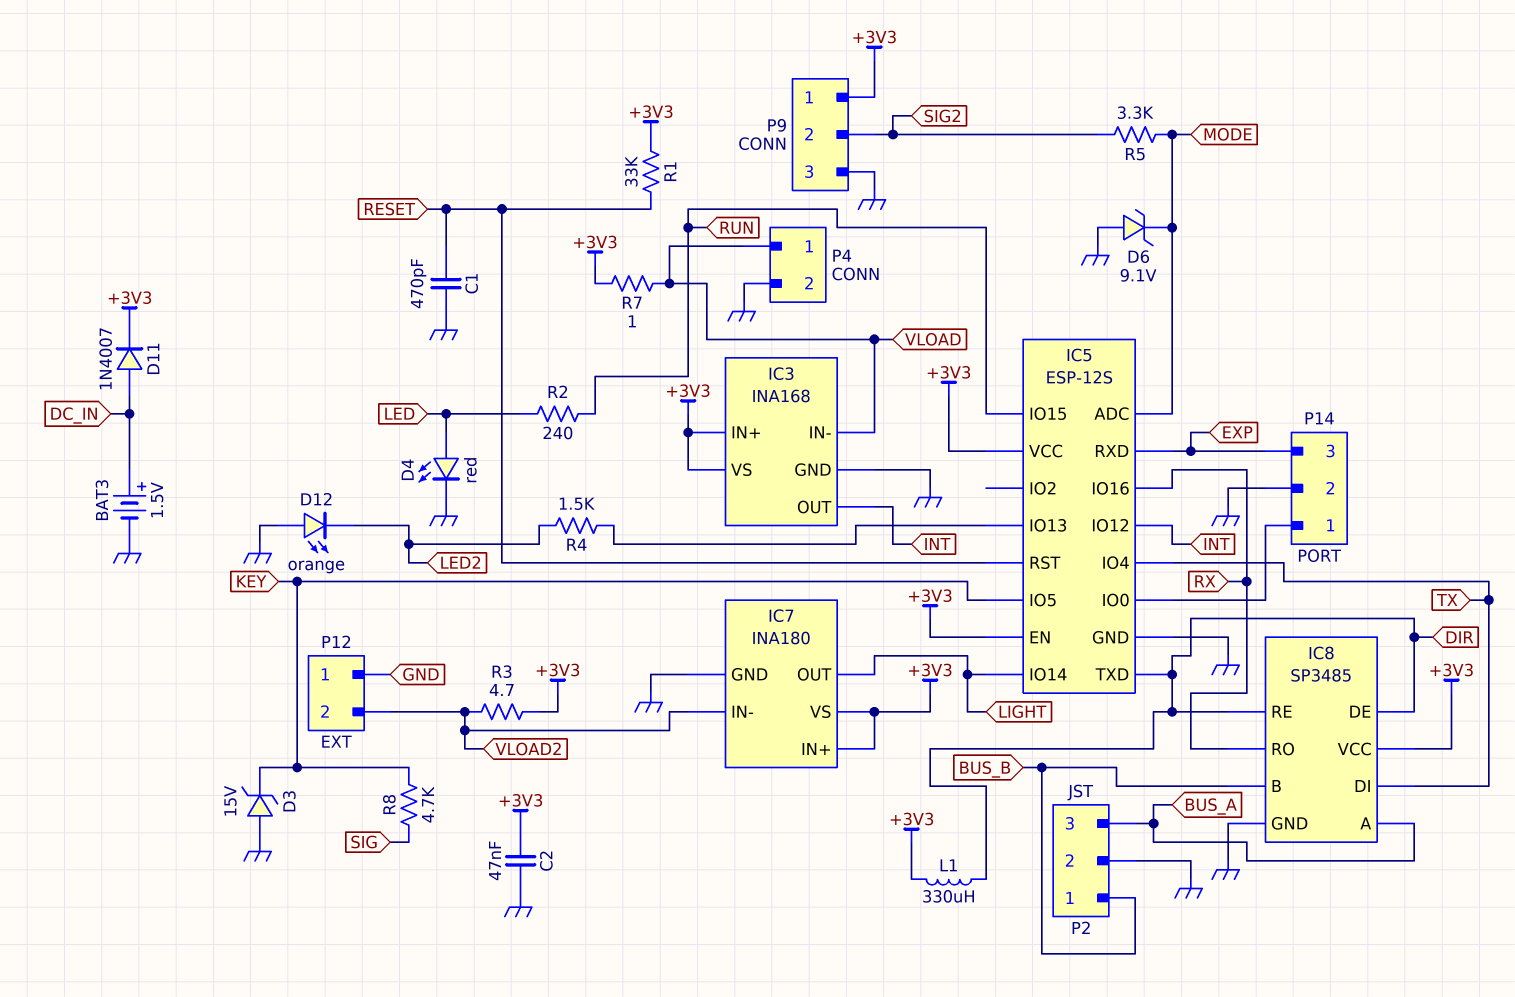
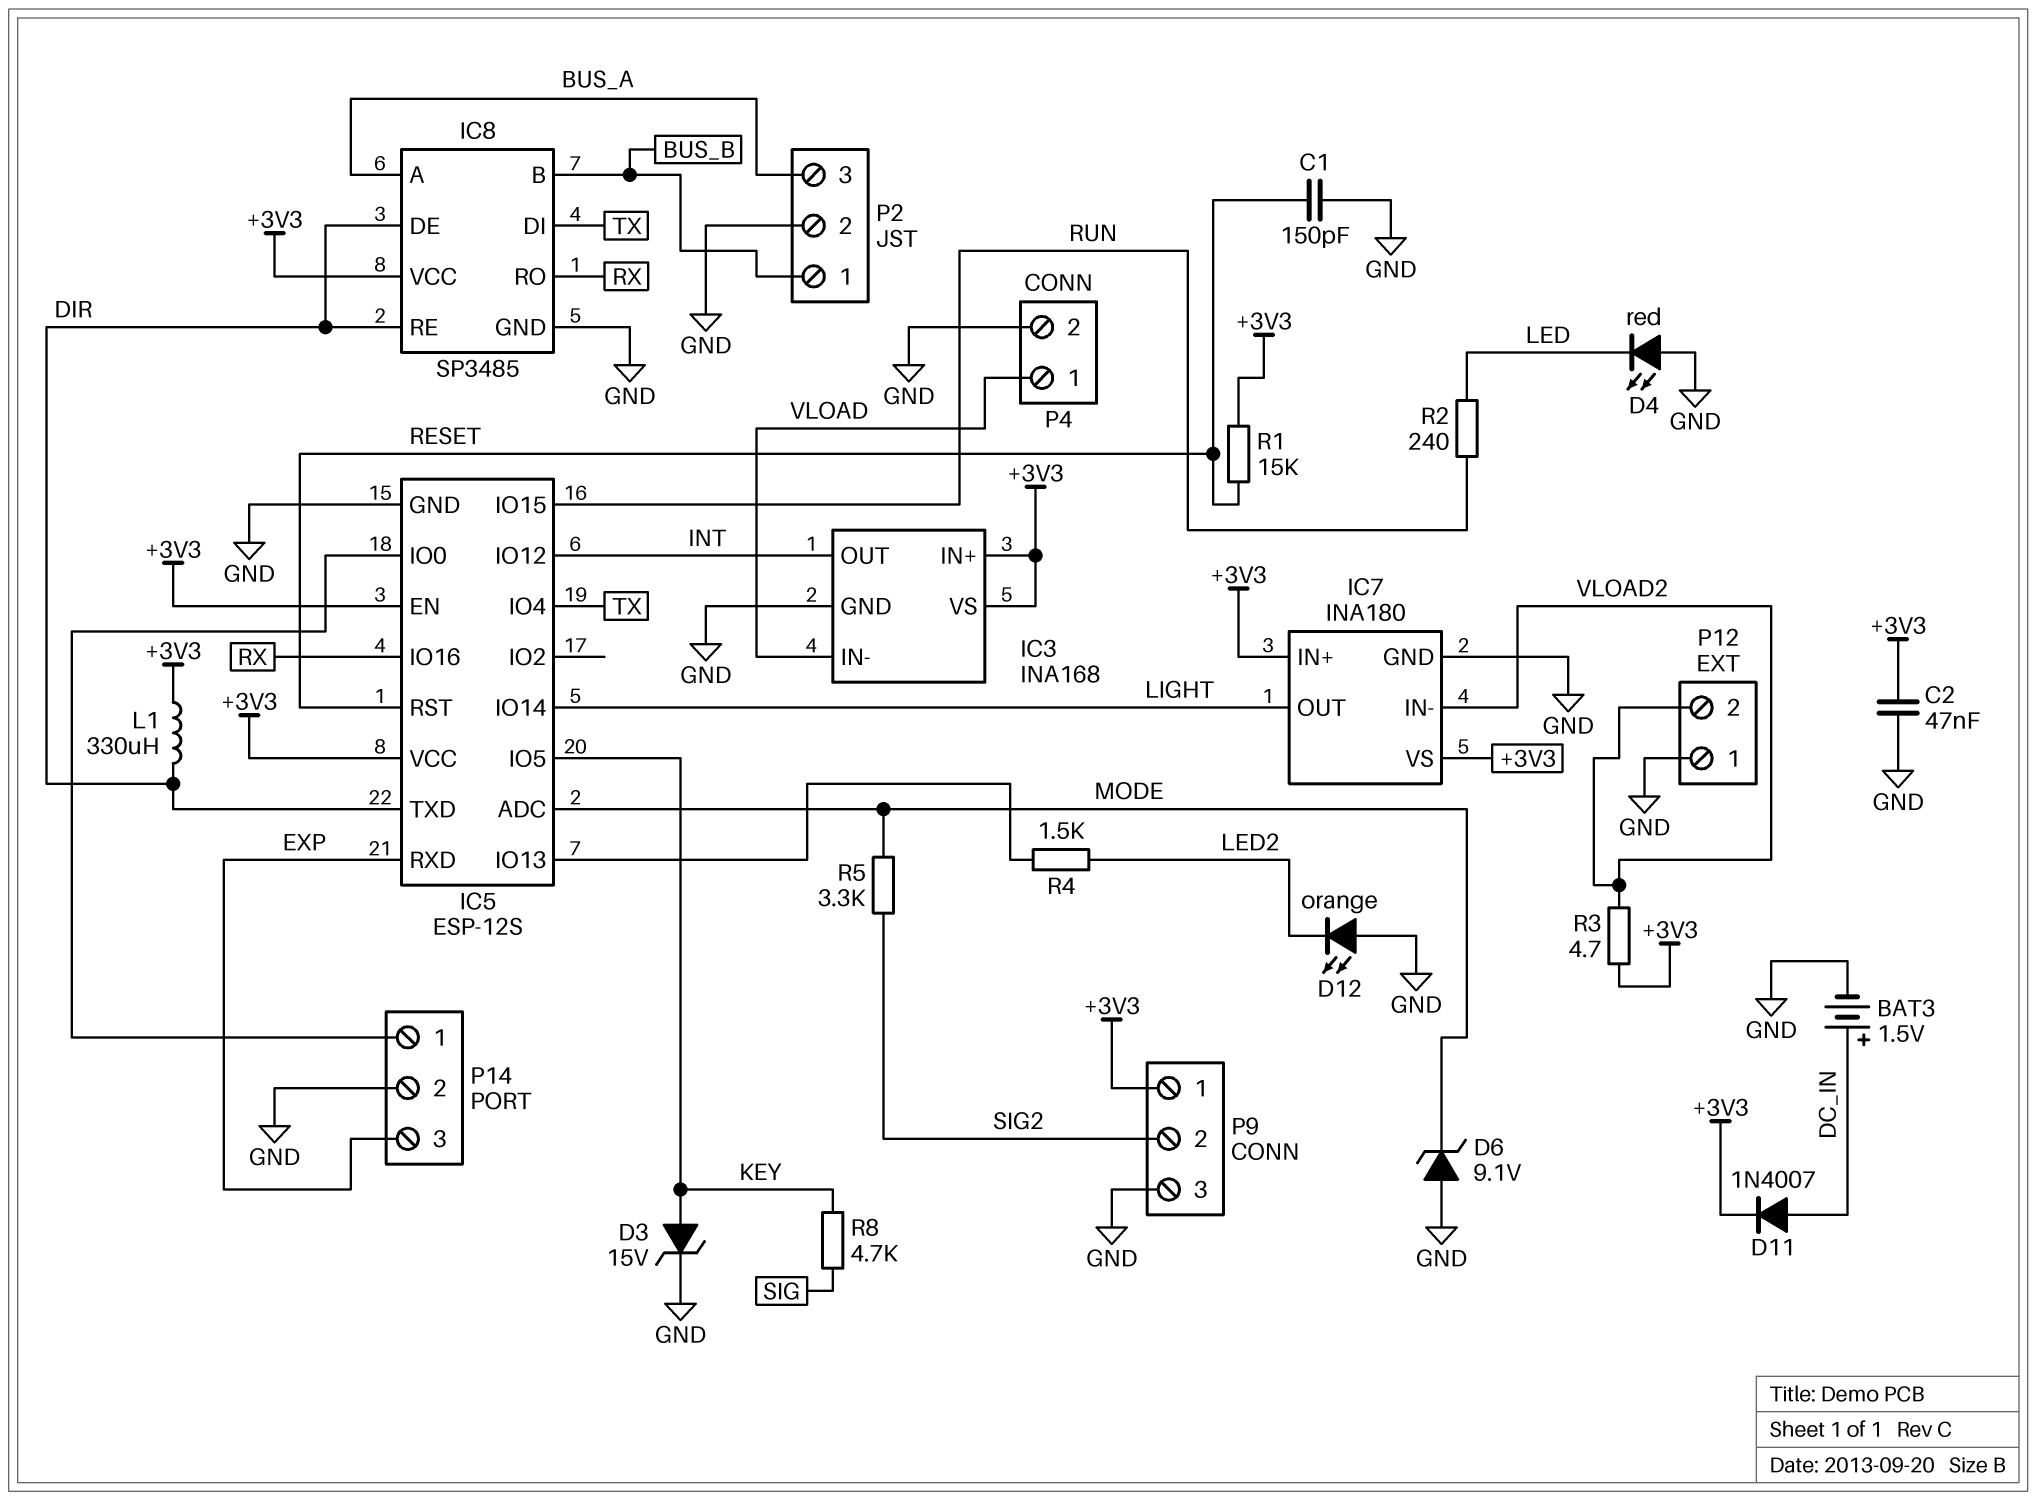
C1: 470pF (GND, RESET) -> 150pF (GND, RESET)
D3: zener 15V (A GND, K KEY) -> zener 15V (A KEY, K GND)
D4: LED red (A LED, K GND) -> LED red (A GND, K LED)
R1: 33k (+3V3, RESET) -> 15k (+3V3, RESET)
R7: 1 (+3V3, VLOAD) -> none

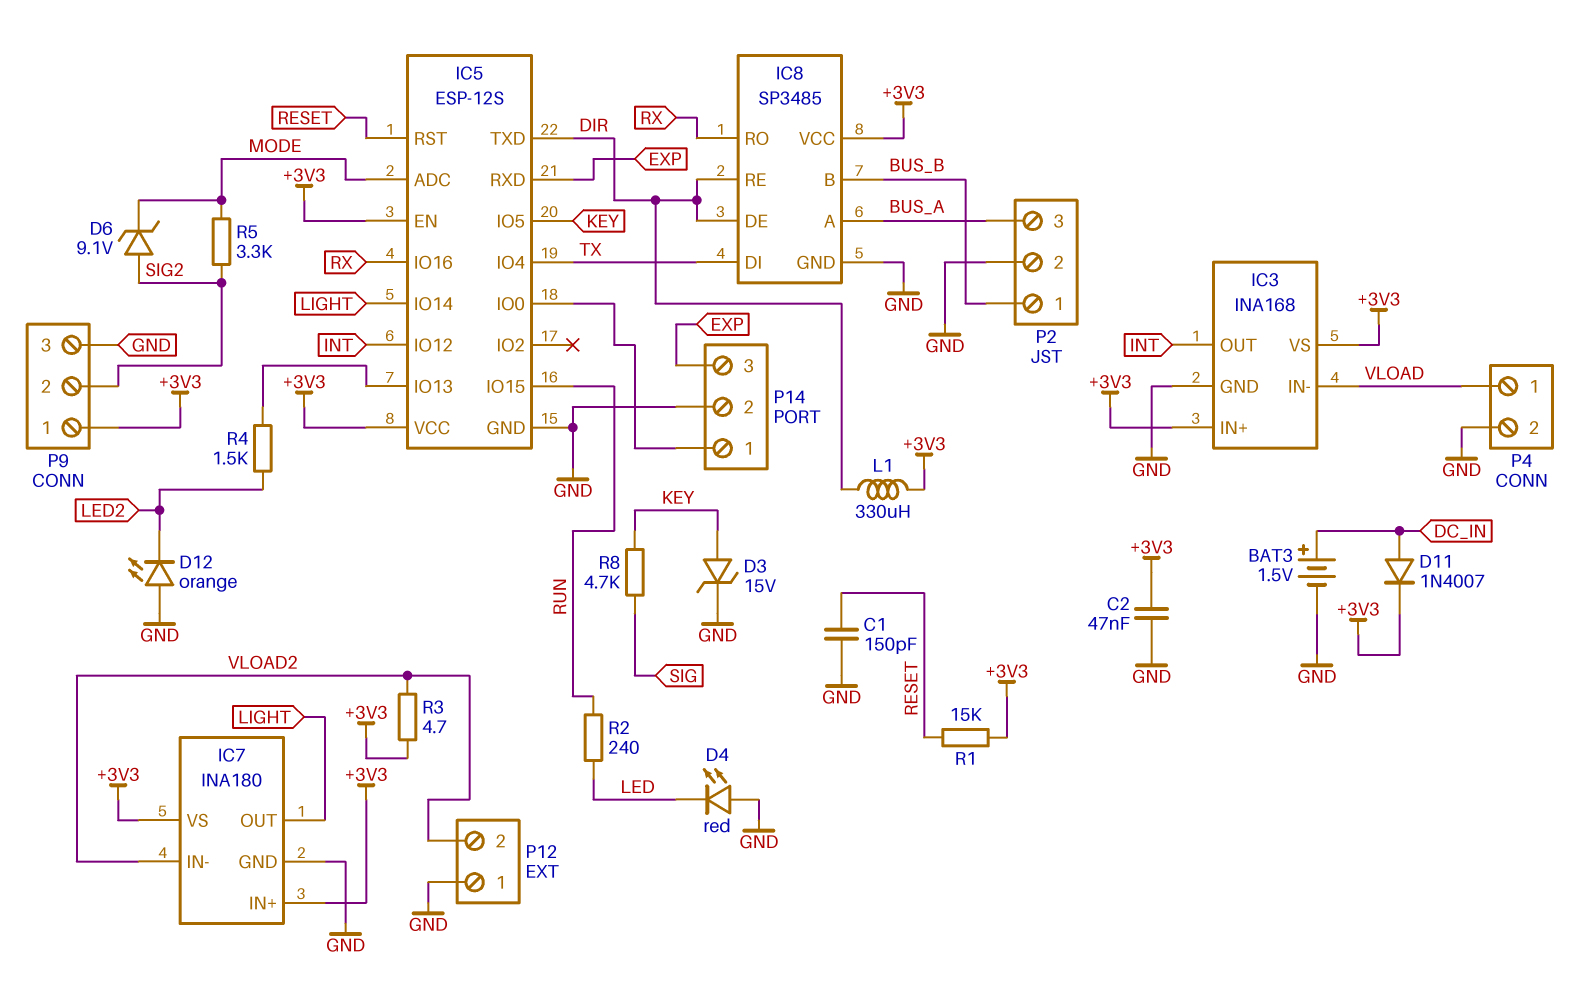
D6: zener 9.1V (A GND, K MODE) -> zener 9.1V (A SIG2, K MODE)

